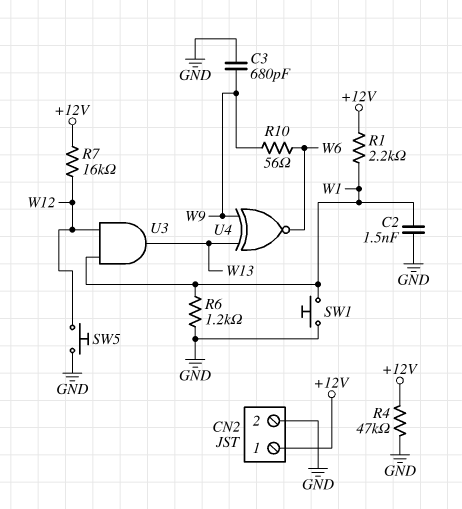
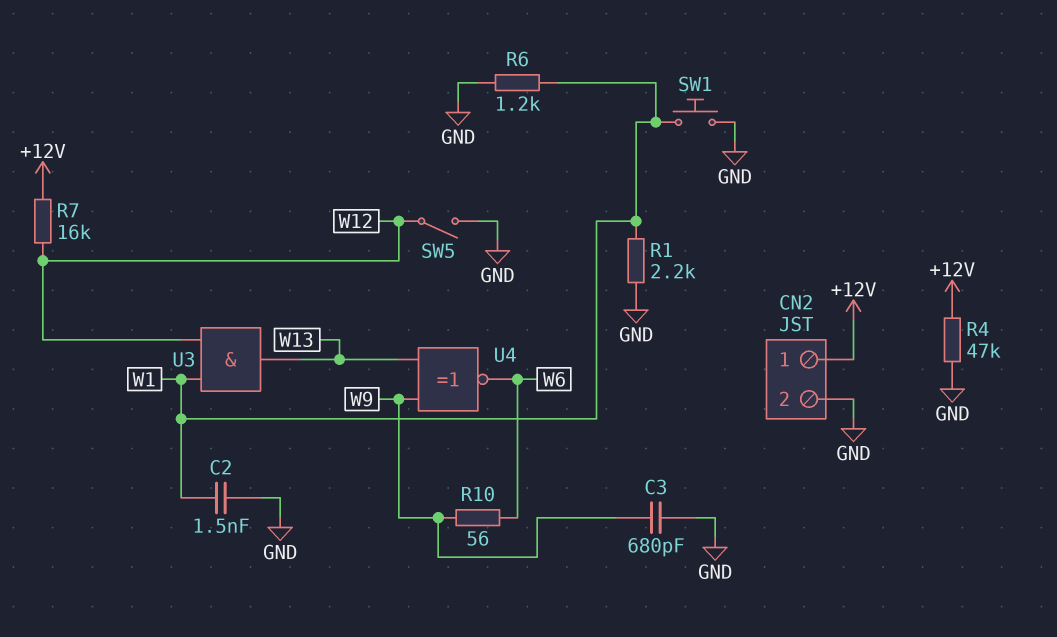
R1: 2.2k (+12V, W1) -> 2.2k (GND, W1)
SW5: button (GND, W12) -> switch (GND, W12)

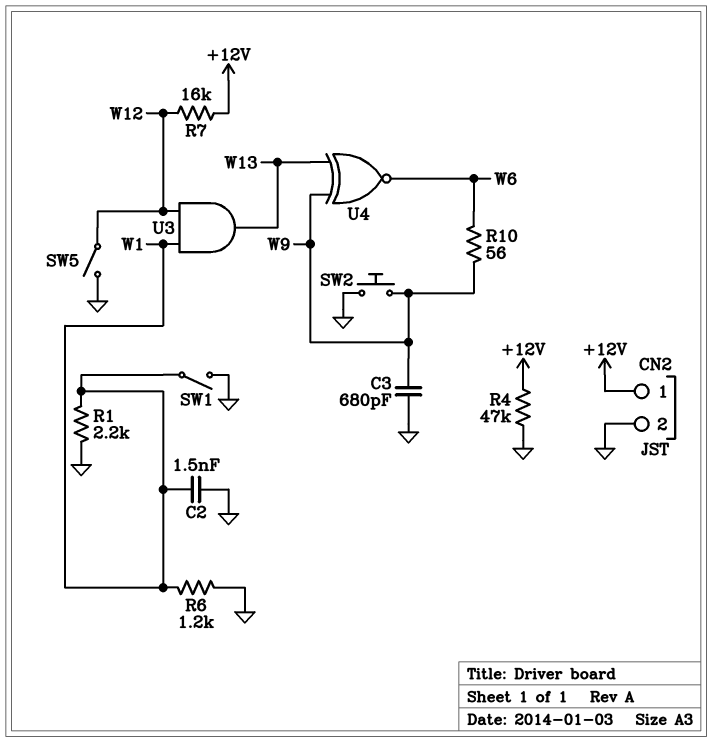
SW1: button (GND, W1) -> switch (GND, W1)
SW2: none -> button (GND, W9)

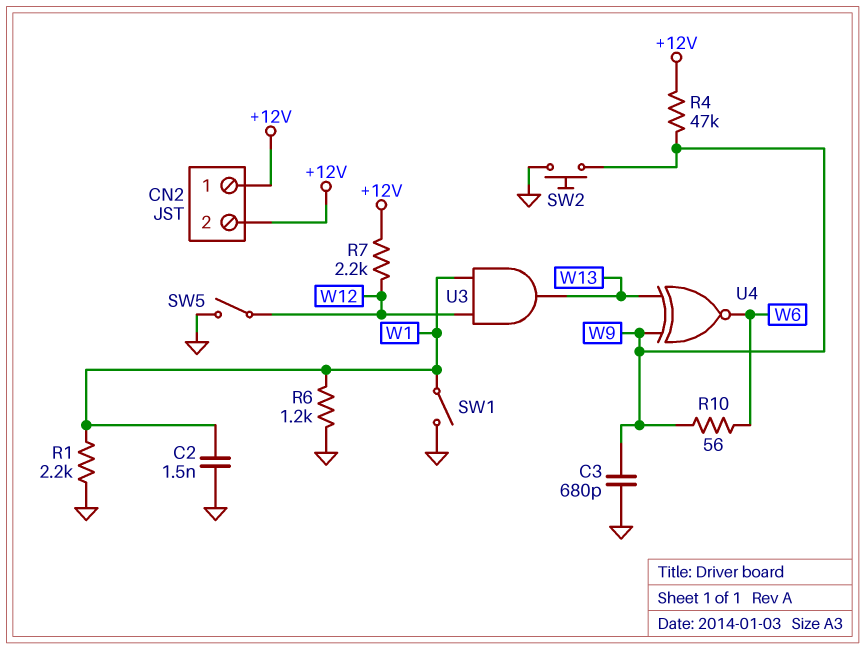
CN2 pin 2: GND -> +12V
R4: 47k (+12V, GND) -> 47k (+12V, W9)
R7: 16k (+12V, W12) -> 2.2k (+12V, W12)

